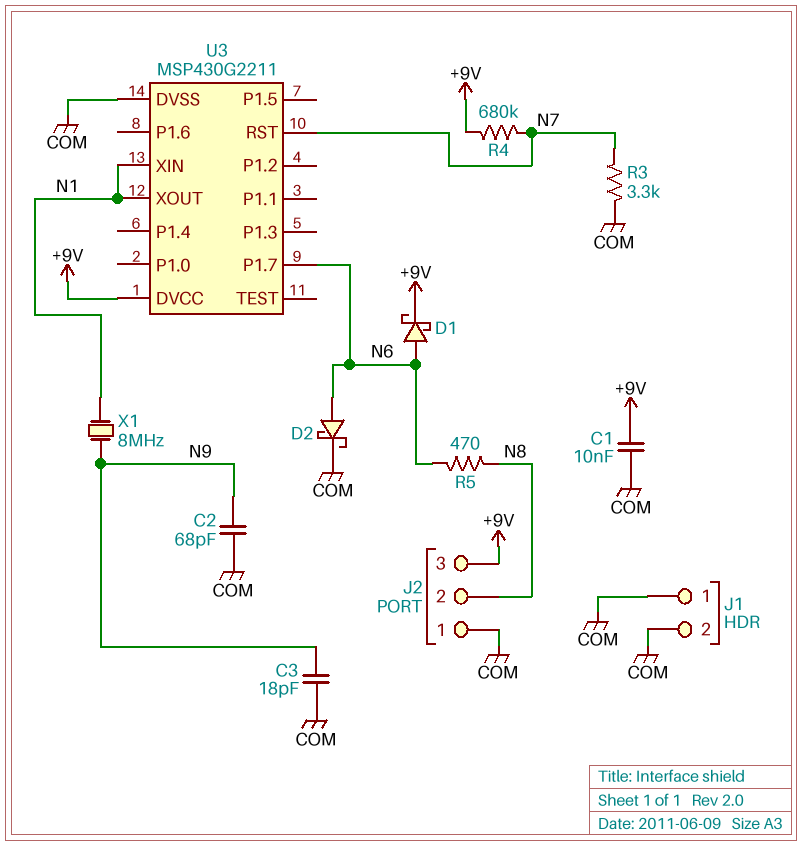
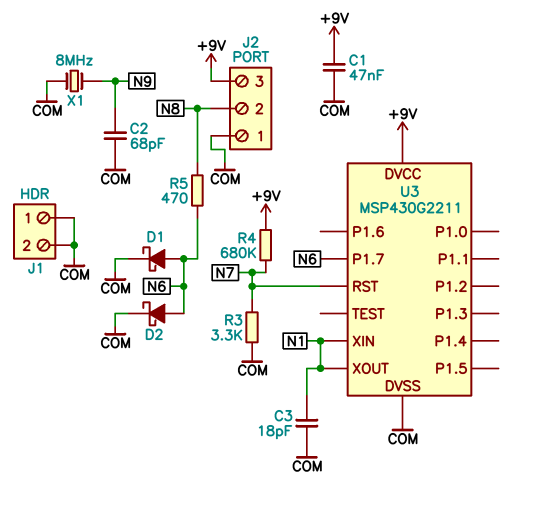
C1: 10nF (+9V, COM) -> 47nF (+9V, COM)
C3: 18pF (COM, N9) -> 18pF (COM, N1)
D1: schottky (A N6, K +9V) -> schottky (A N6, K COM)
X1: 8MHz (N1, N9) -> 8MHz (COM, N9)

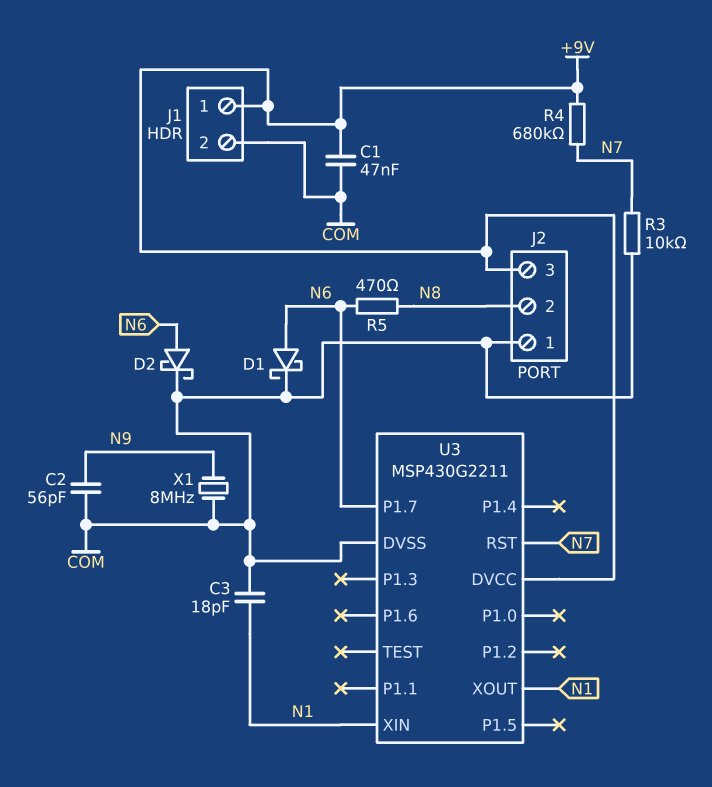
C2: 68pF (COM, N9) -> 56pF (COM, N9)
J1 pin 1: COM -> +9V
R3: 3.3k (COM, N7) -> 10k (COM, N7)

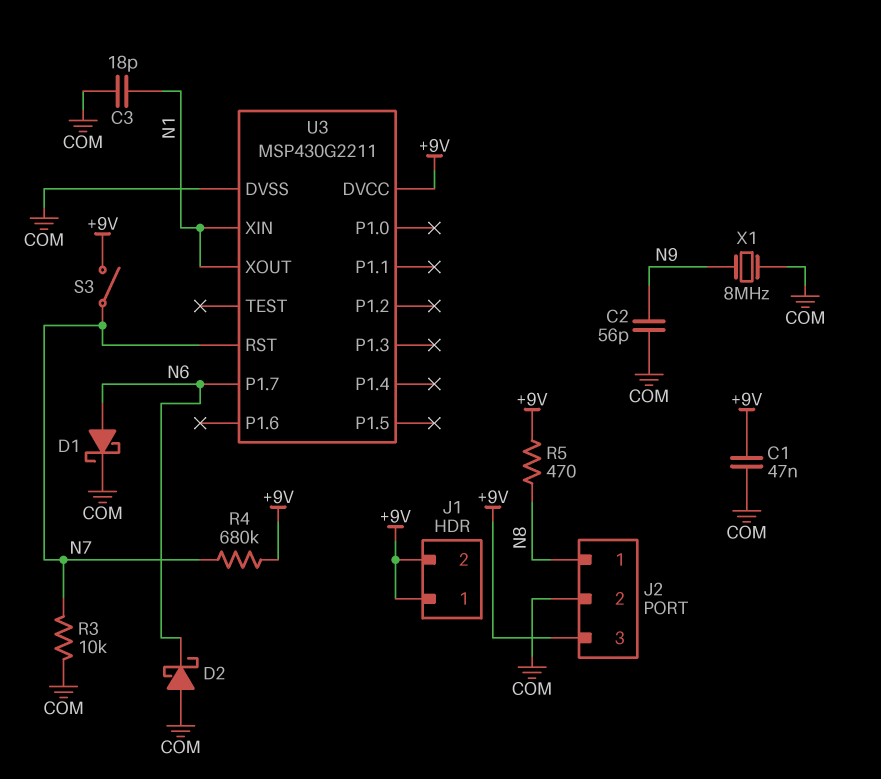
D2: schottky (A N6, K COM) -> schottky (A COM, K N6)
J1 pin 2: COM -> +9V
J2 pin 1: COM -> N8
J2 pin 2: N8 -> COM
R5: 470 (N6, N8) -> 470 (+9V, N8)
S3: none -> switch (+9V, N7)

